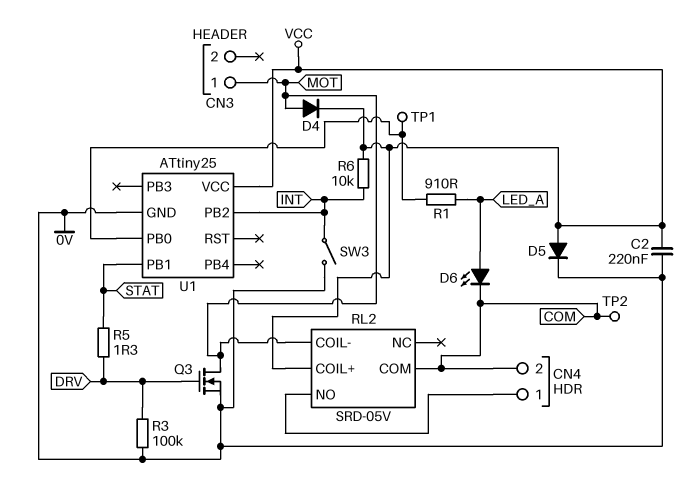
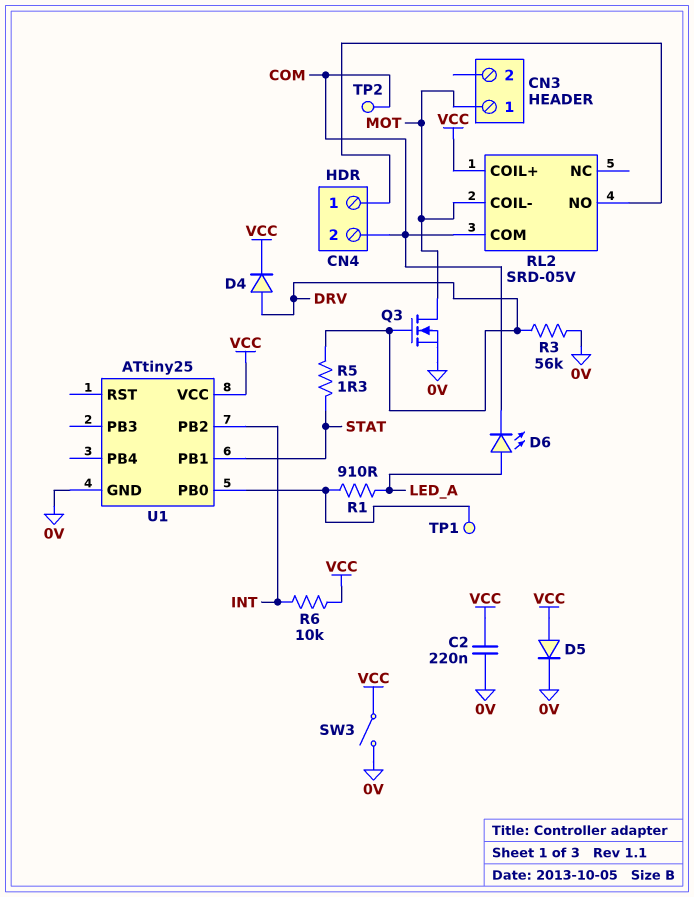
D4: diode (A MOT, K VCC) -> diode (A DRV, K VCC)
R3: 100k (0V, DRV) -> 56k (0V, DRV)
SW3: switch (0V, INT) -> switch (0V, VCC)

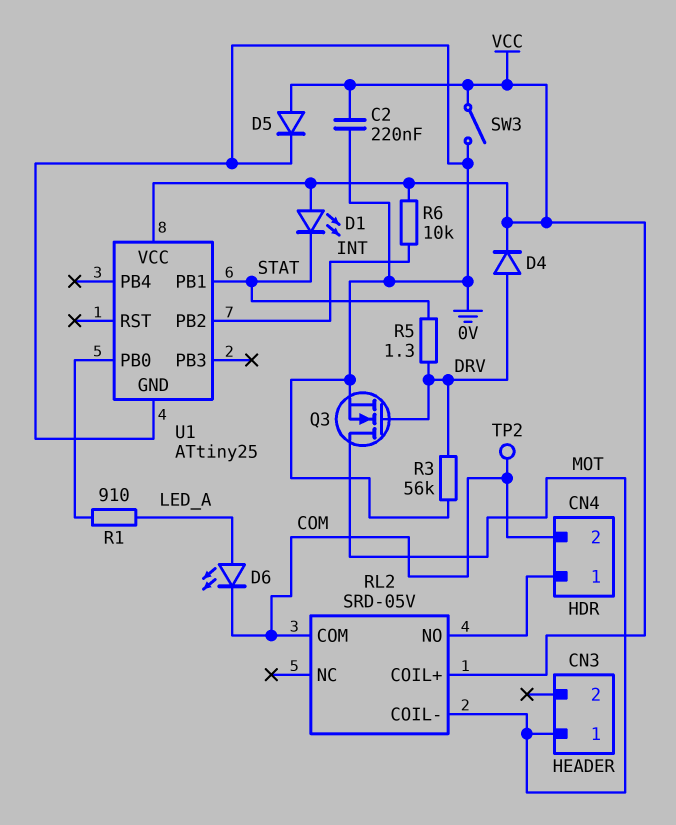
D1: none -> LED (A VCC, K STAT)
TP1: test point (U1/PB0) -> none

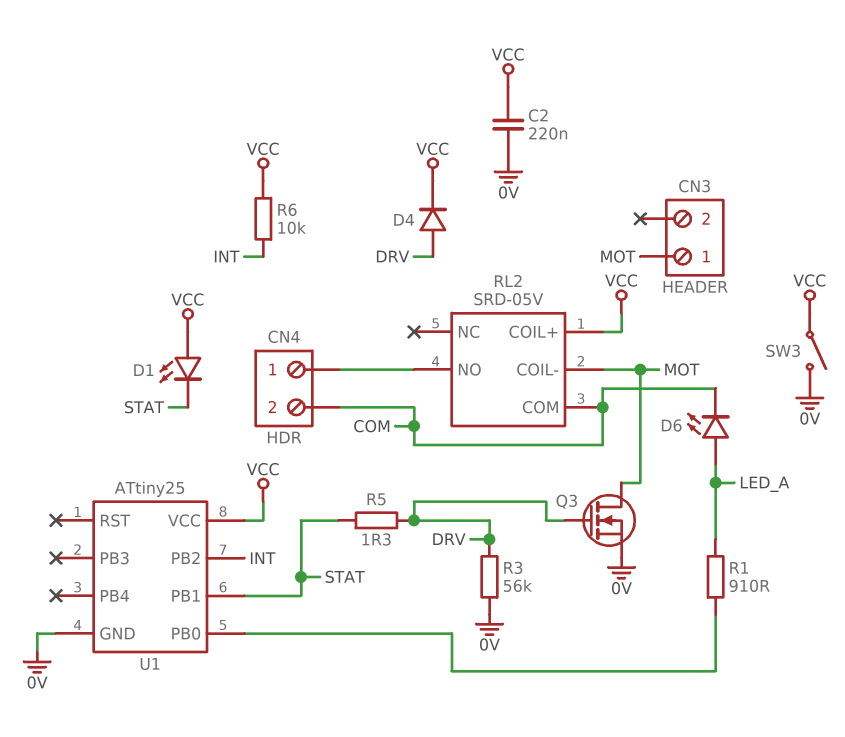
D5: diode (A VCC, K 0V) -> none
TP2: test point (COM) -> none

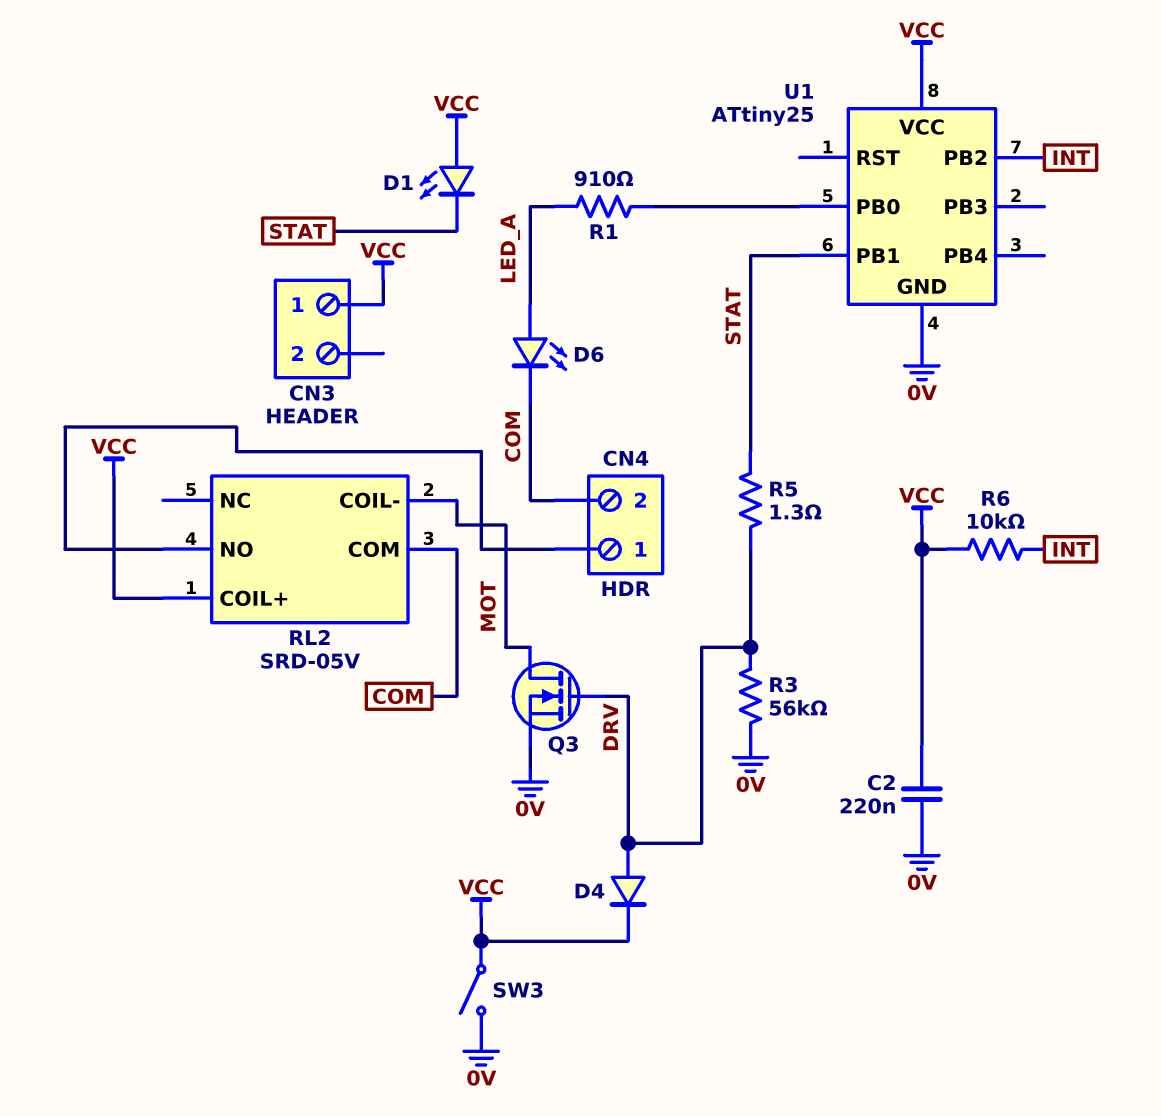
CN3 pin 1: MOT -> VCC

